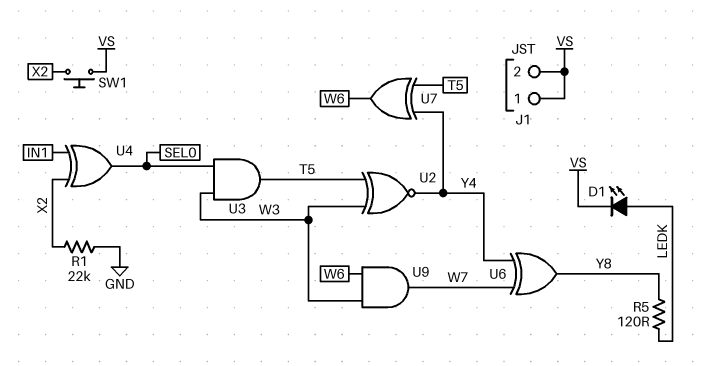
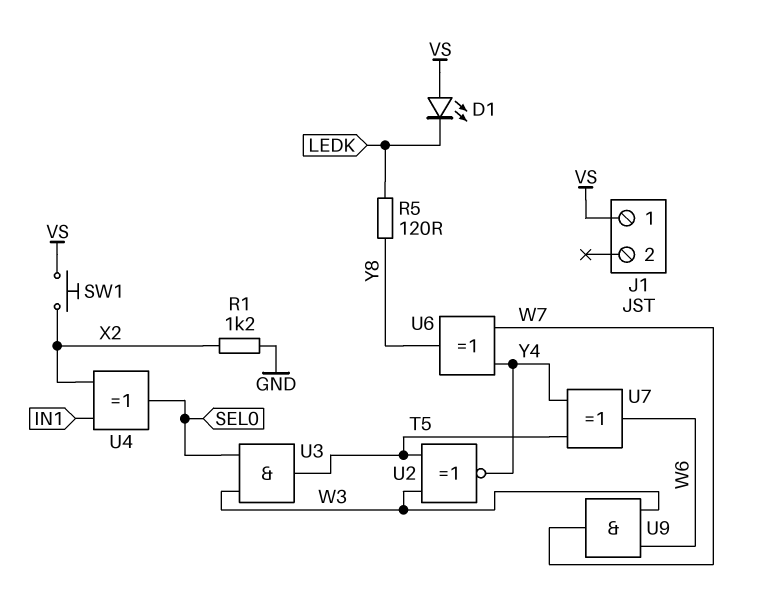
D1: LED (A LEDK, K VS) -> LED (A VS, K LEDK)
J1 pin 2: VS -> none
R1: 22k (GND, X2) -> 1.2k (GND, X2)

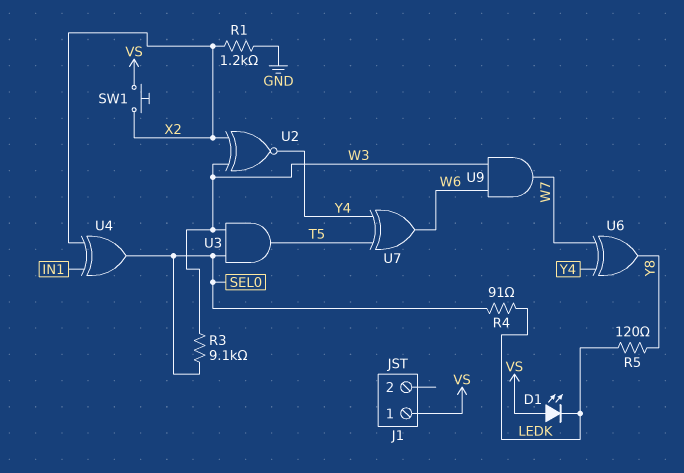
R3: none -> 9.1k (SEL0, W3)
R4: none -> 91 (LEDK, SEL0)
U2: XNOR (in T5, in W3, out Y4) -> XNOR (in W3, in X2, out Y4)

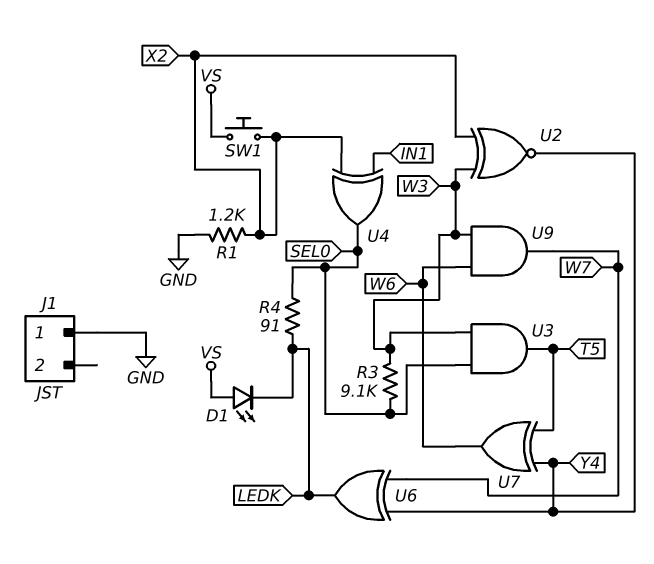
J1 pin 1: VS -> GND
R5: 120 (LEDK, Y8) -> none
U6: XOR (in W7, in Y4, out Y8) -> XOR (in W7, in Y4, out LEDK)

